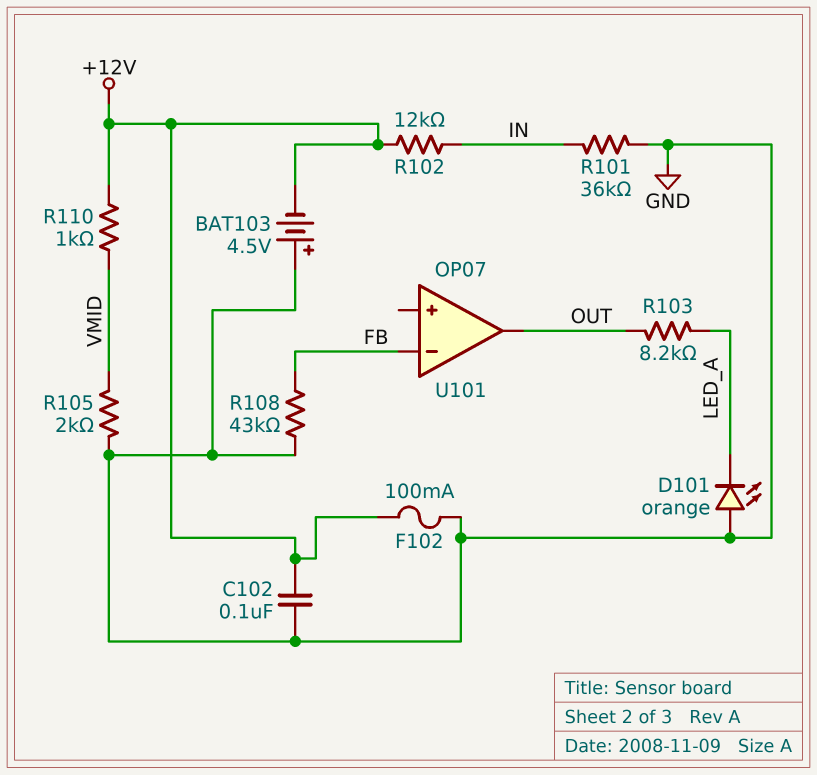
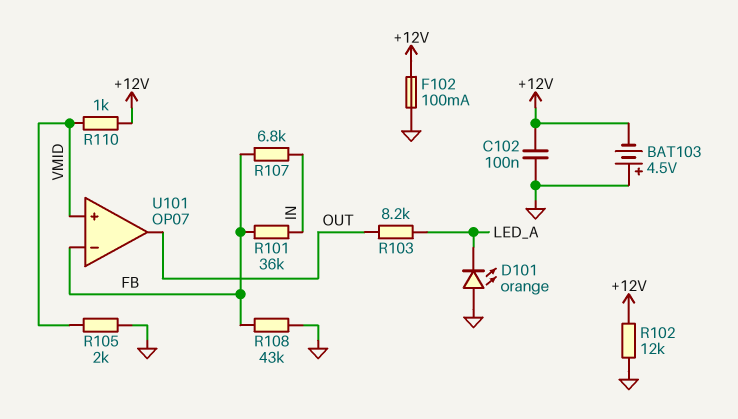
R101: 36k (GND, IN) -> 36k (FB, IN)
R102: 12k (+12V, IN) -> 12k (+12V, GND)
R107: none -> 6.8k (FB, IN)
U101 pin in+: none -> VMID

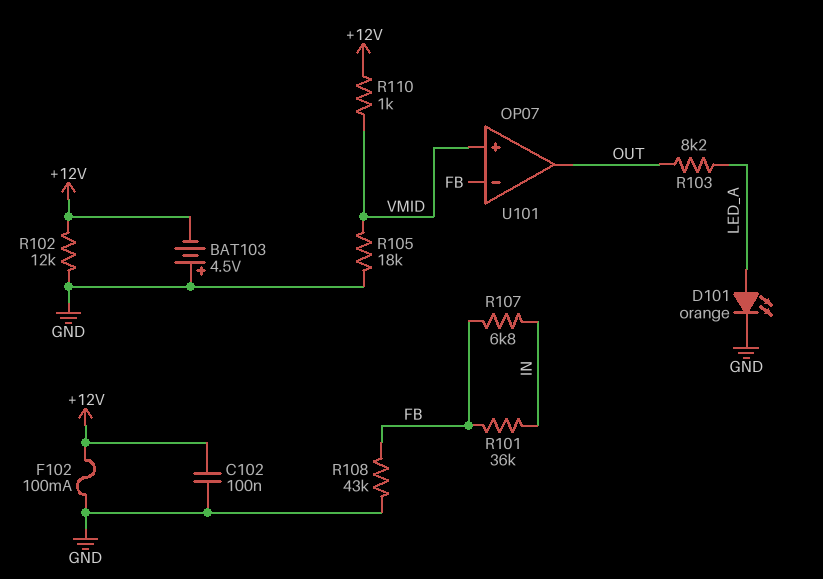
D101: LED orange (A GND, K LED_A) -> LED orange (A LED_A, K GND)
R105: 2k (GND, VMID) -> 18k (GND, VMID)

